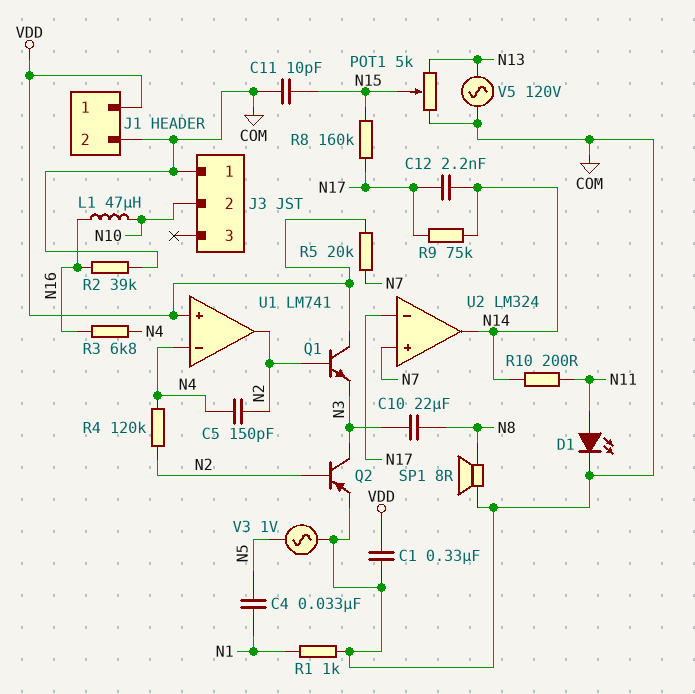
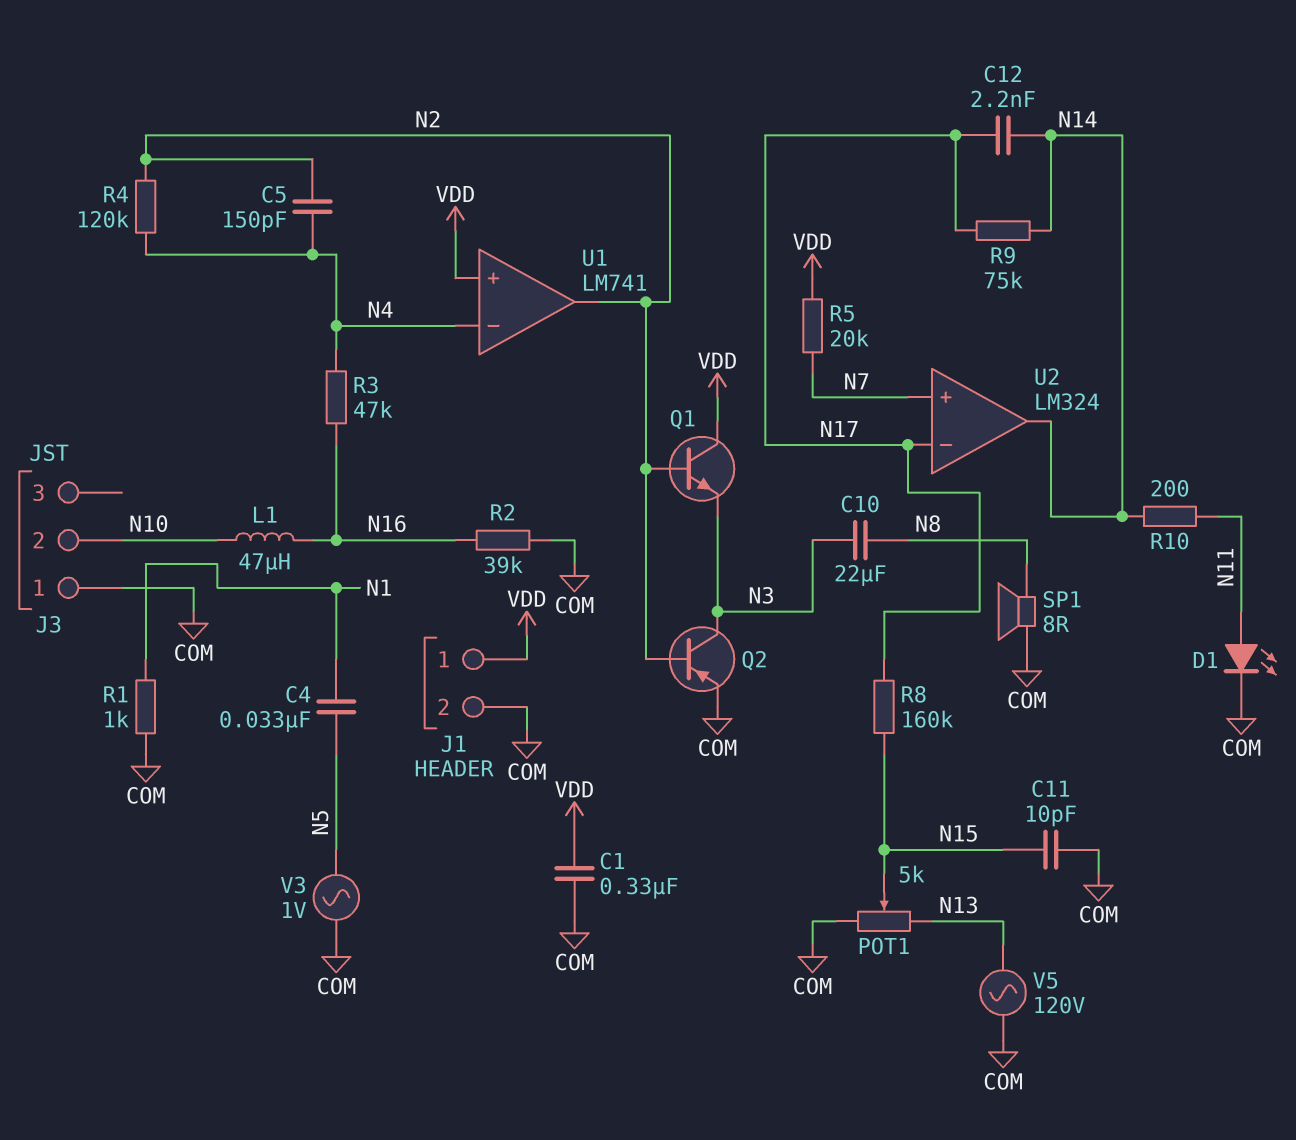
R3: 6.8k (N4, N16) -> 47k (N4, N16)

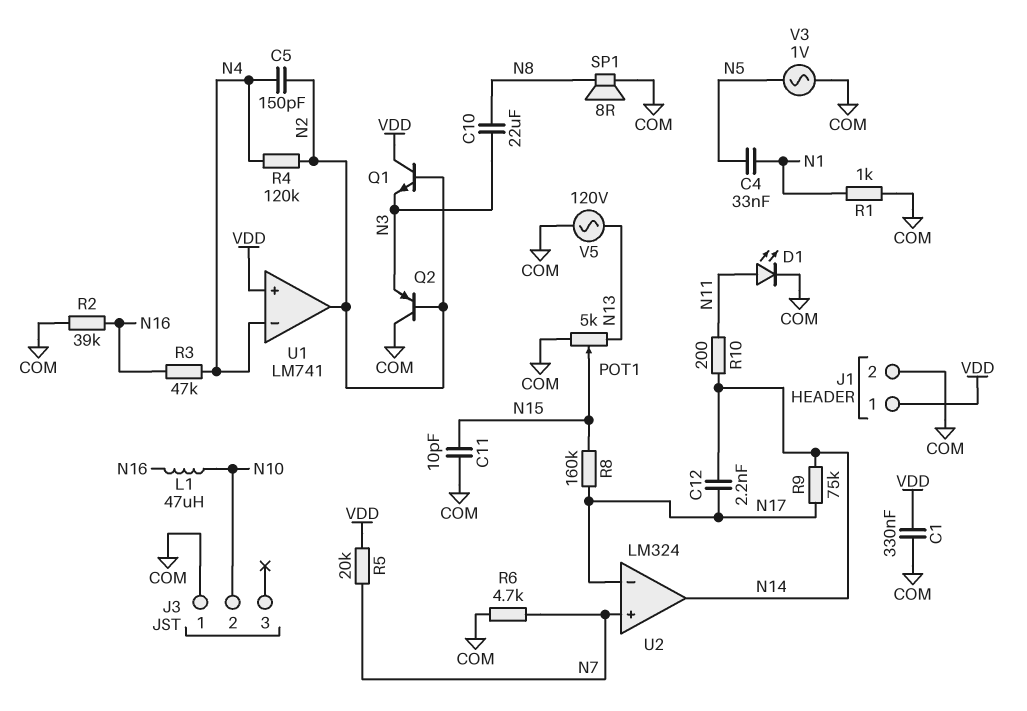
Q2: PNP (B N2, C N3, E COM) -> PNP (B N2, C COM, E N3)
R6: none -> 4.7k (COM, N7)

